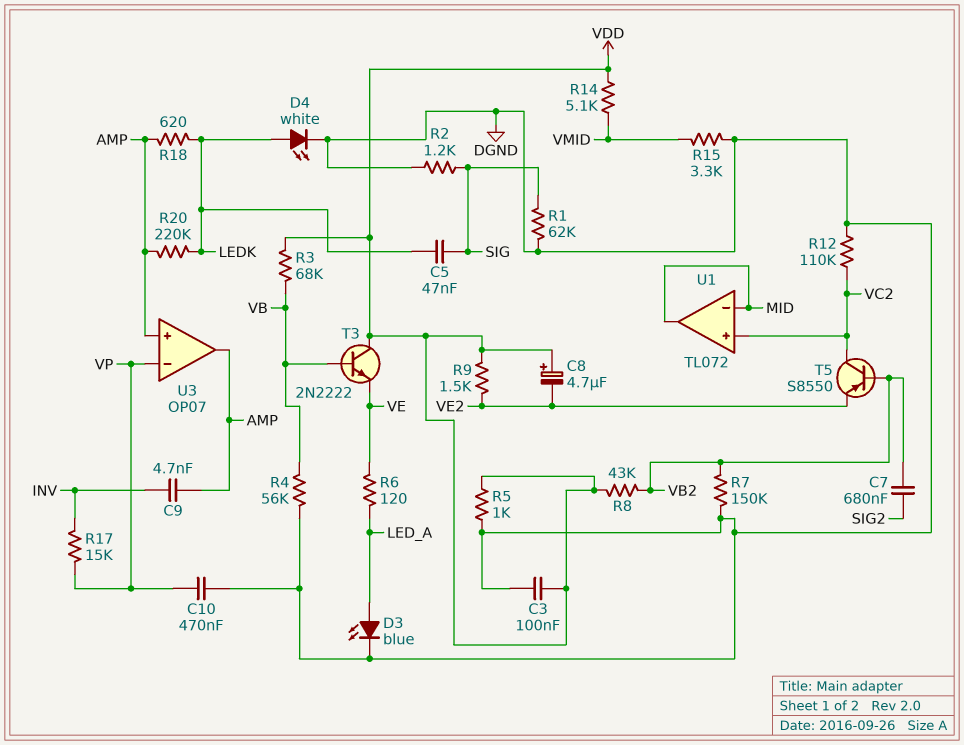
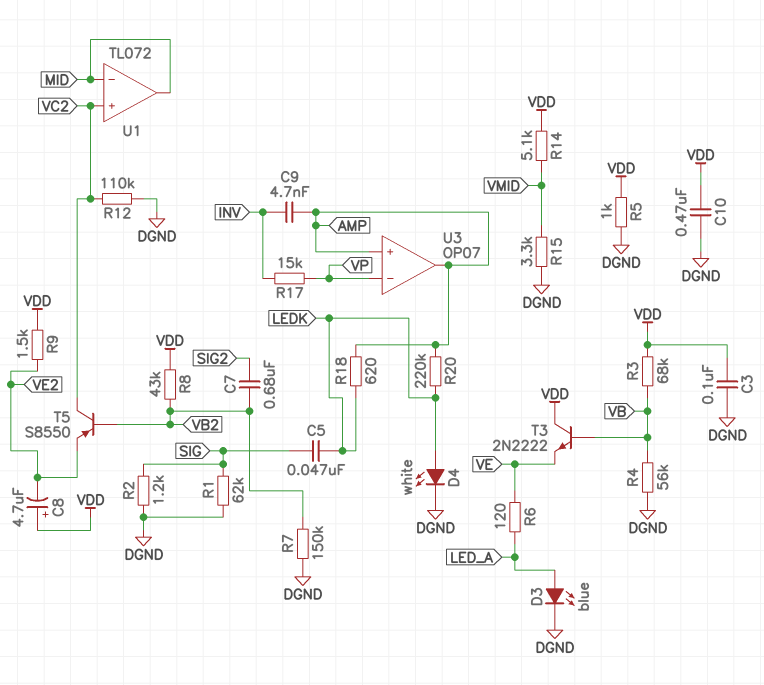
C10: 470nF (DGND, VP) -> 470nF (DGND, VDD)

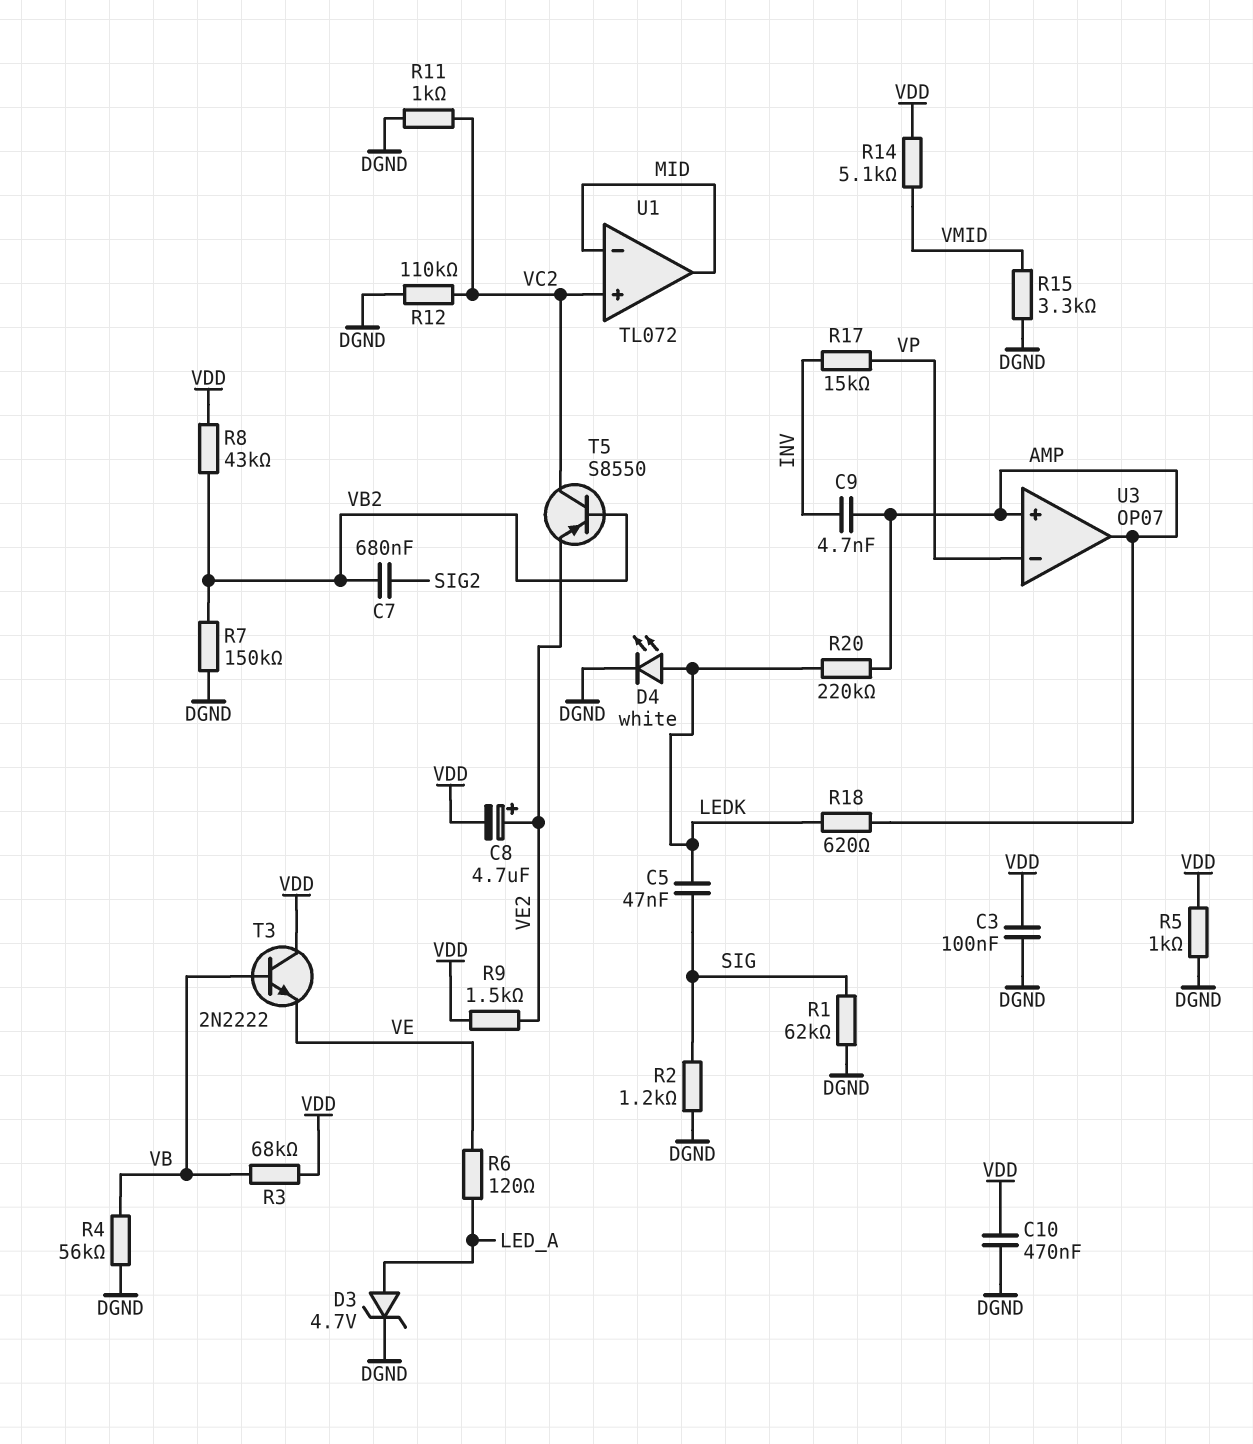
C8: 4.7uF (plus VDD, minus VE2) -> 4.7uF (plus VE2, minus VDD)
D3: LED blue (A LED_A, K DGND) -> zener 4.7V (A LED_A, K DGND)
R11: none -> 1k (DGND, VC2)

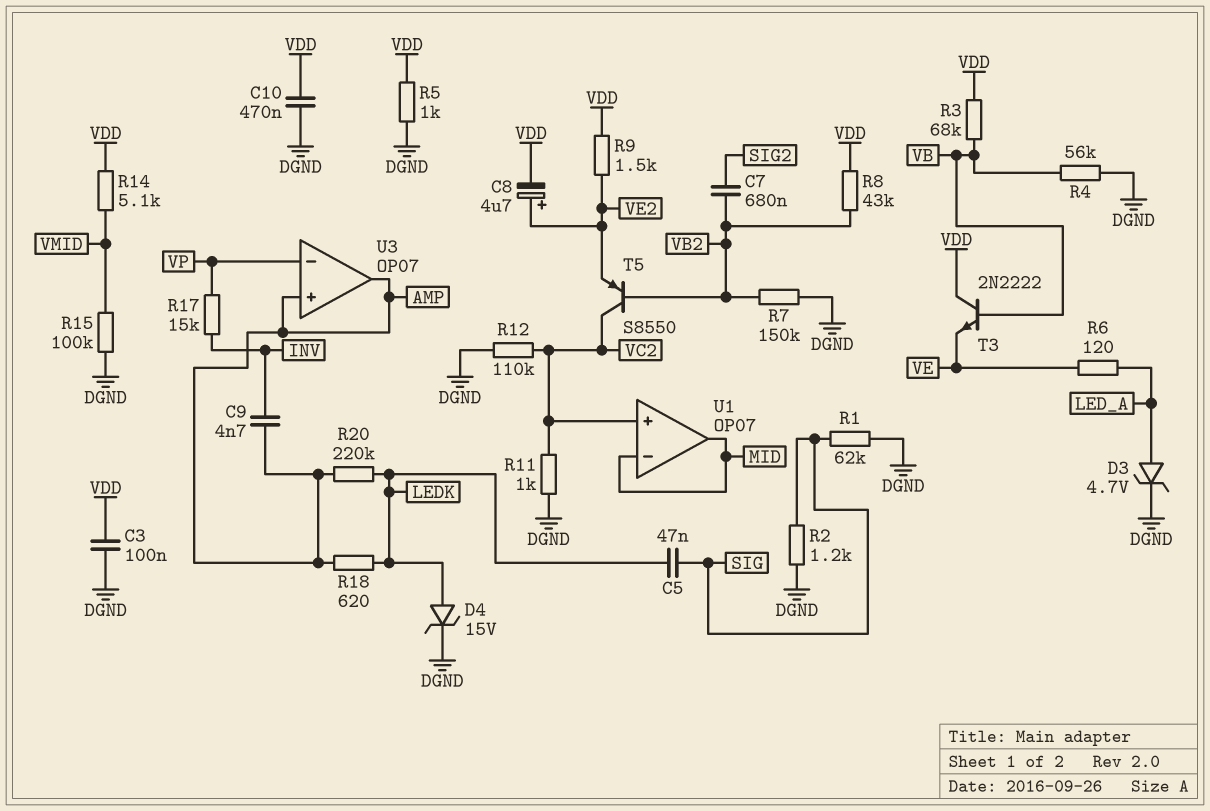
D4: LED white (A LEDK, K DGND) -> zener 15V (A LEDK, K DGND)
R15: 3.3k (DGND, VMID) -> 100k (DGND, VMID)
U1: TL072 -> OP07

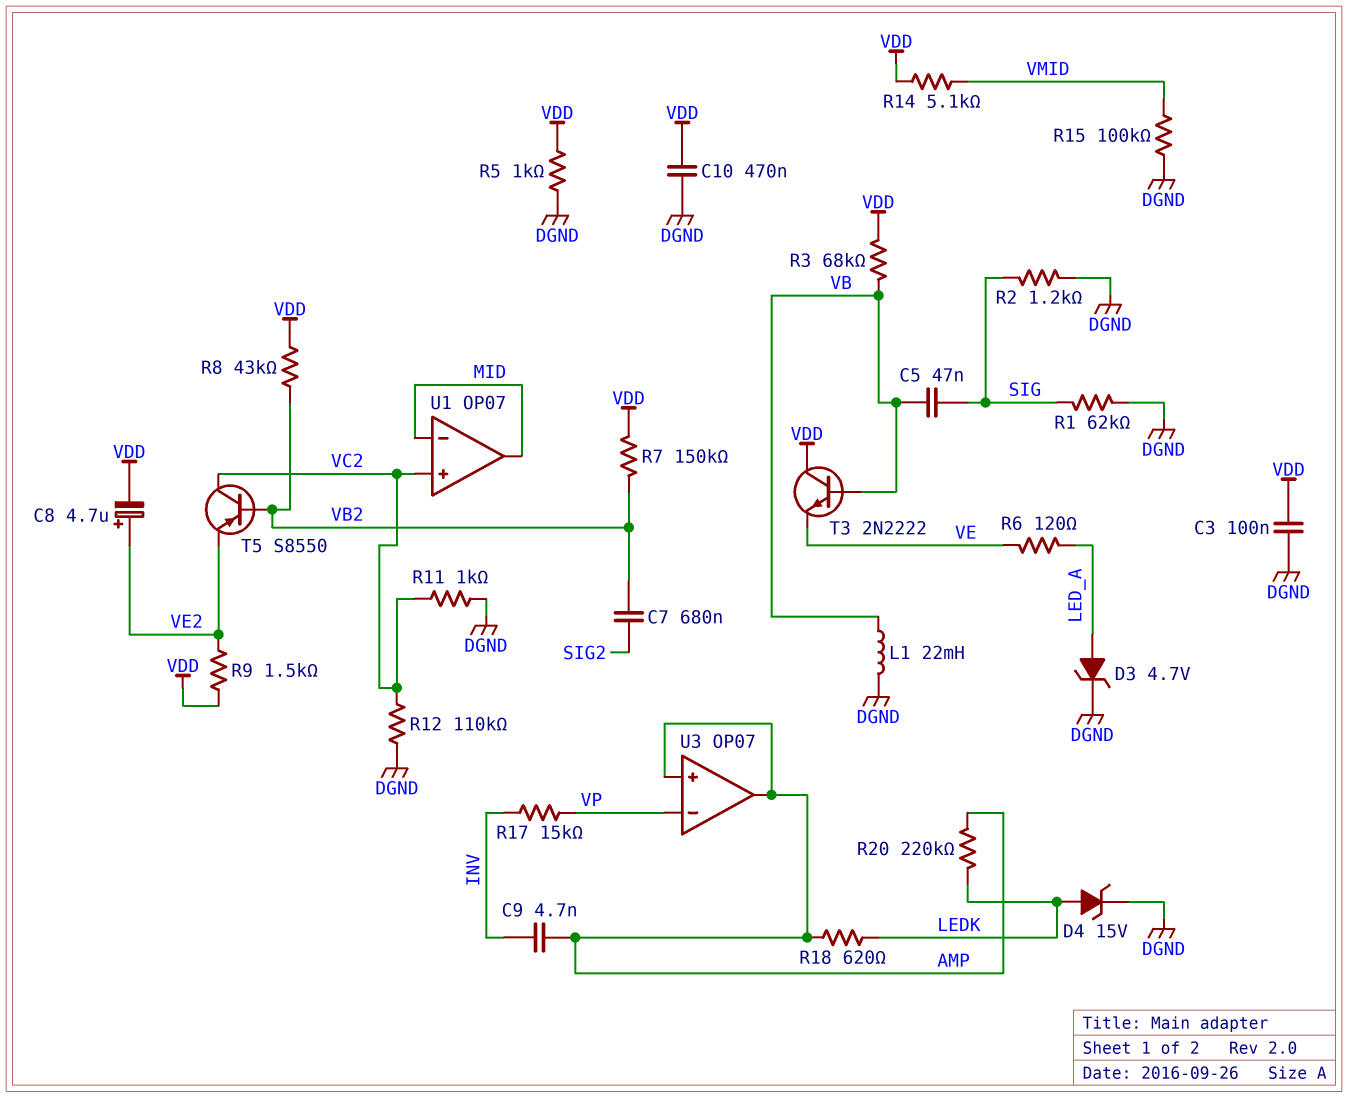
C5: 47nF (LEDK, SIG) -> 47nF (SIG, VB)
L1: none -> 22mH (DGND, VB)
R4: 56k (DGND, VB) -> none
R7: 150k (DGND, VB2) -> 150k (VB2, VDD)

